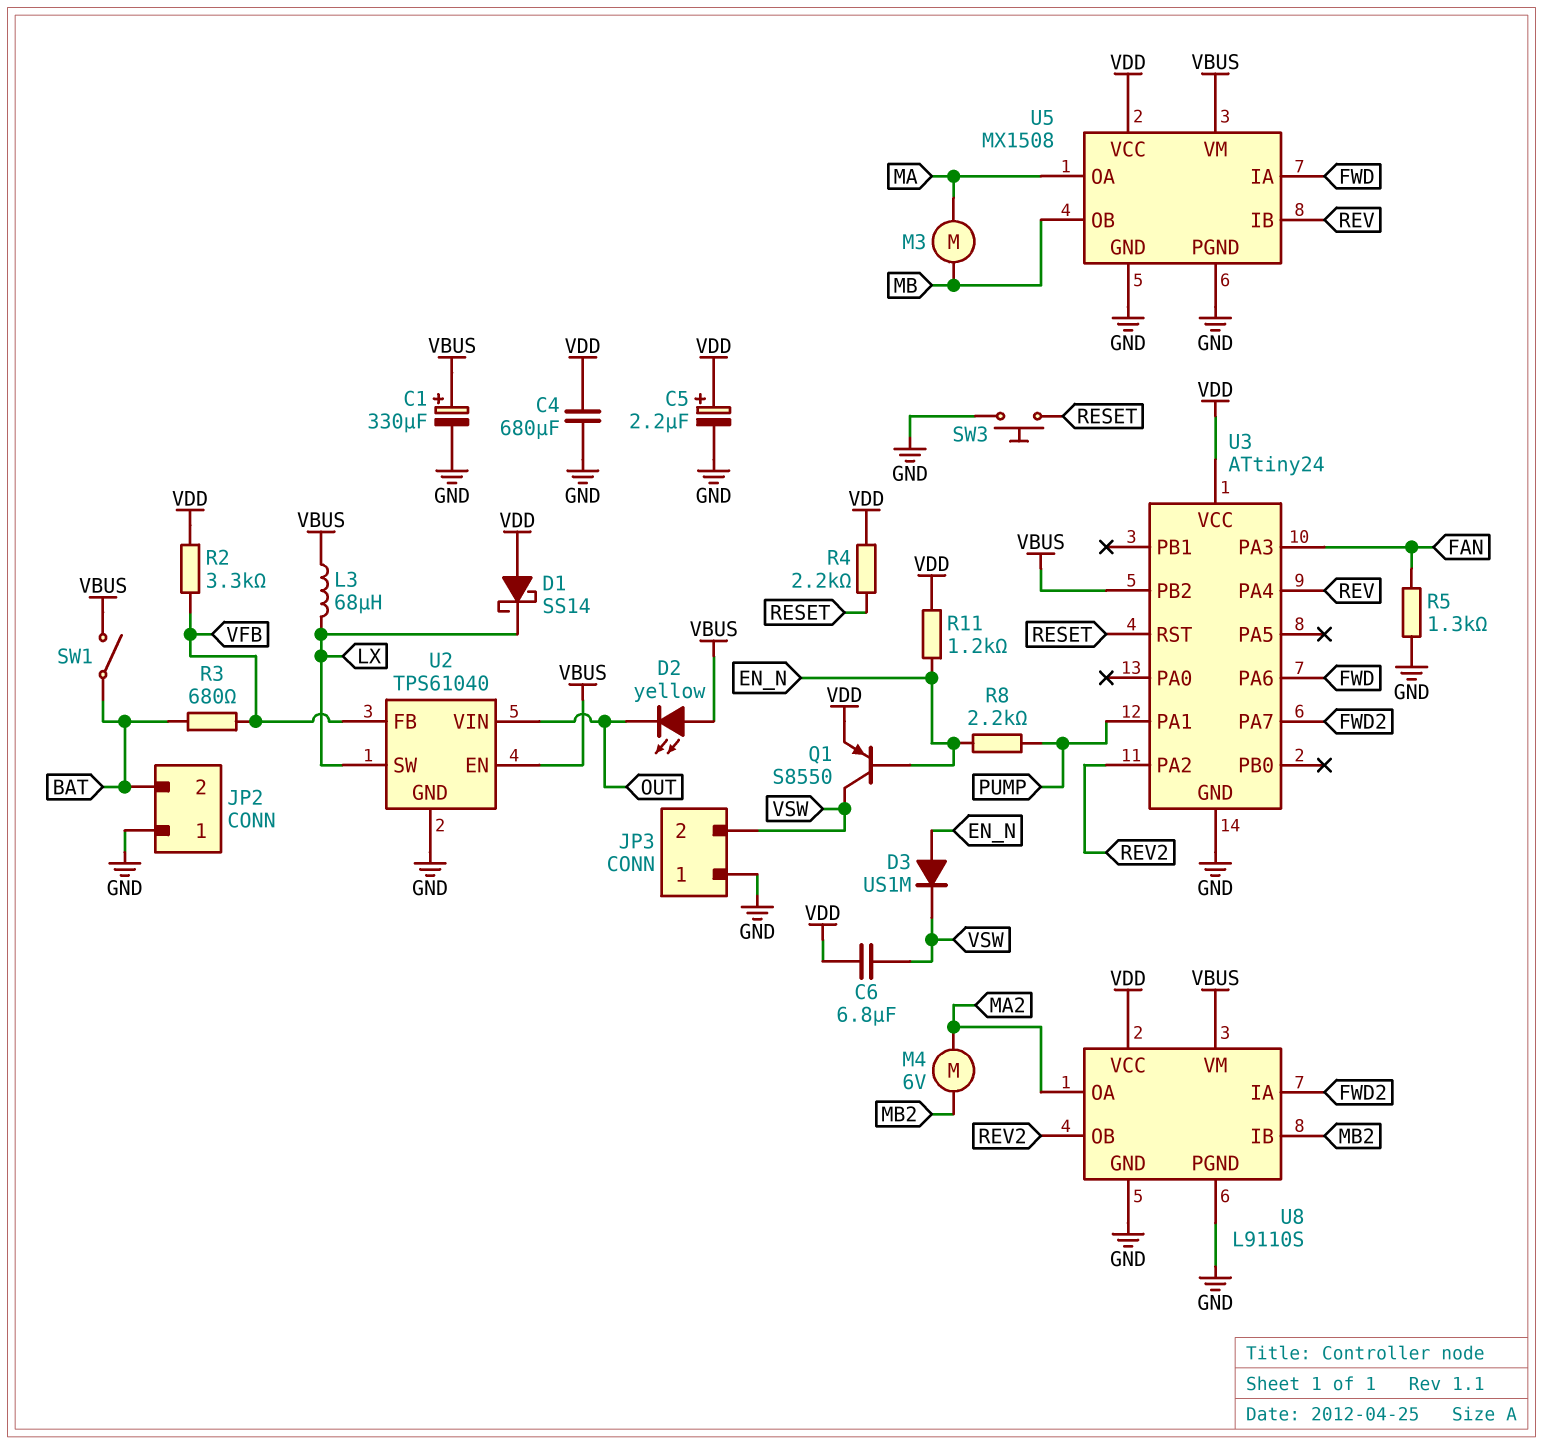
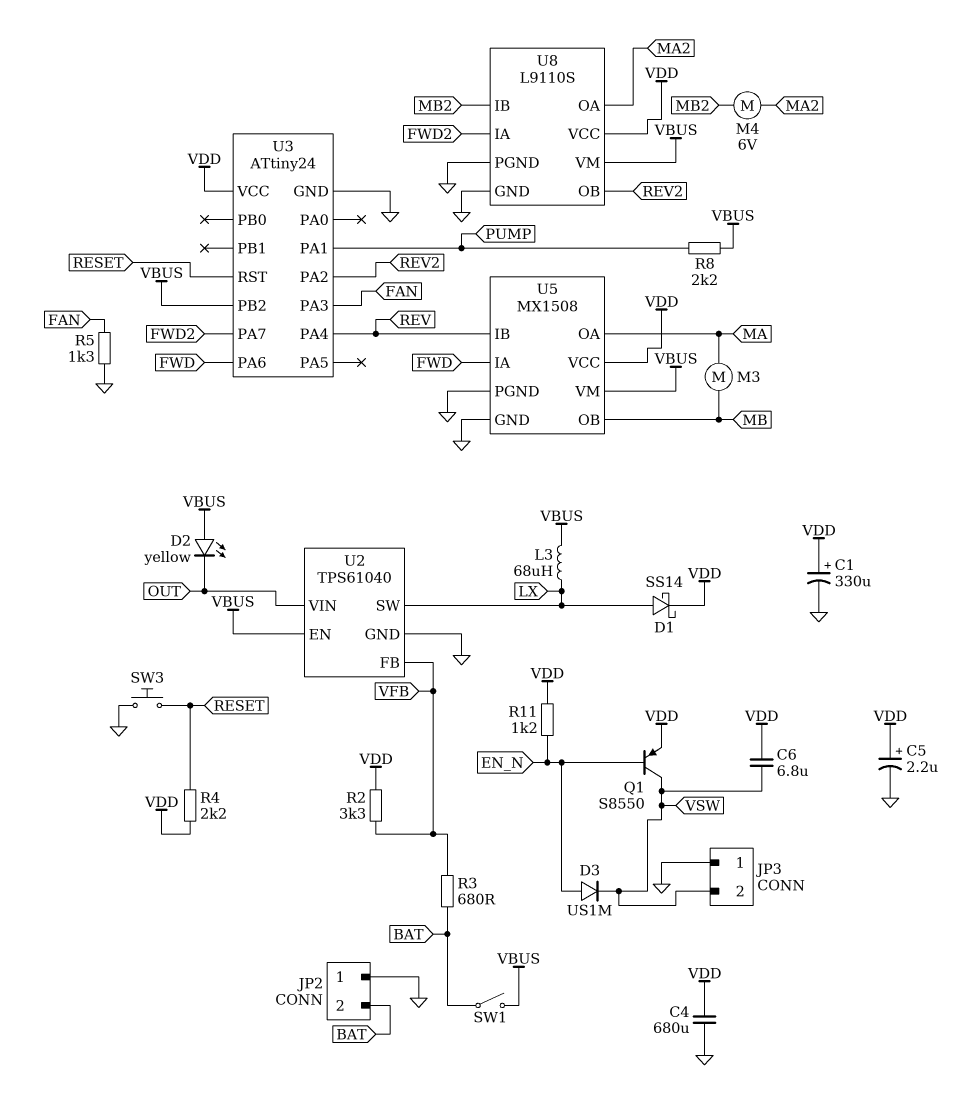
C1: 330uF (plus VBUS, minus GND) -> 330uF (plus VDD, minus GND)
D1: schottky SS14 (A VDD, K LX) -> schottky SS14 (A LX, K VDD)
R8: 2.2k (EN_N, PUMP) -> 2.2k (PUMP, VBUS)

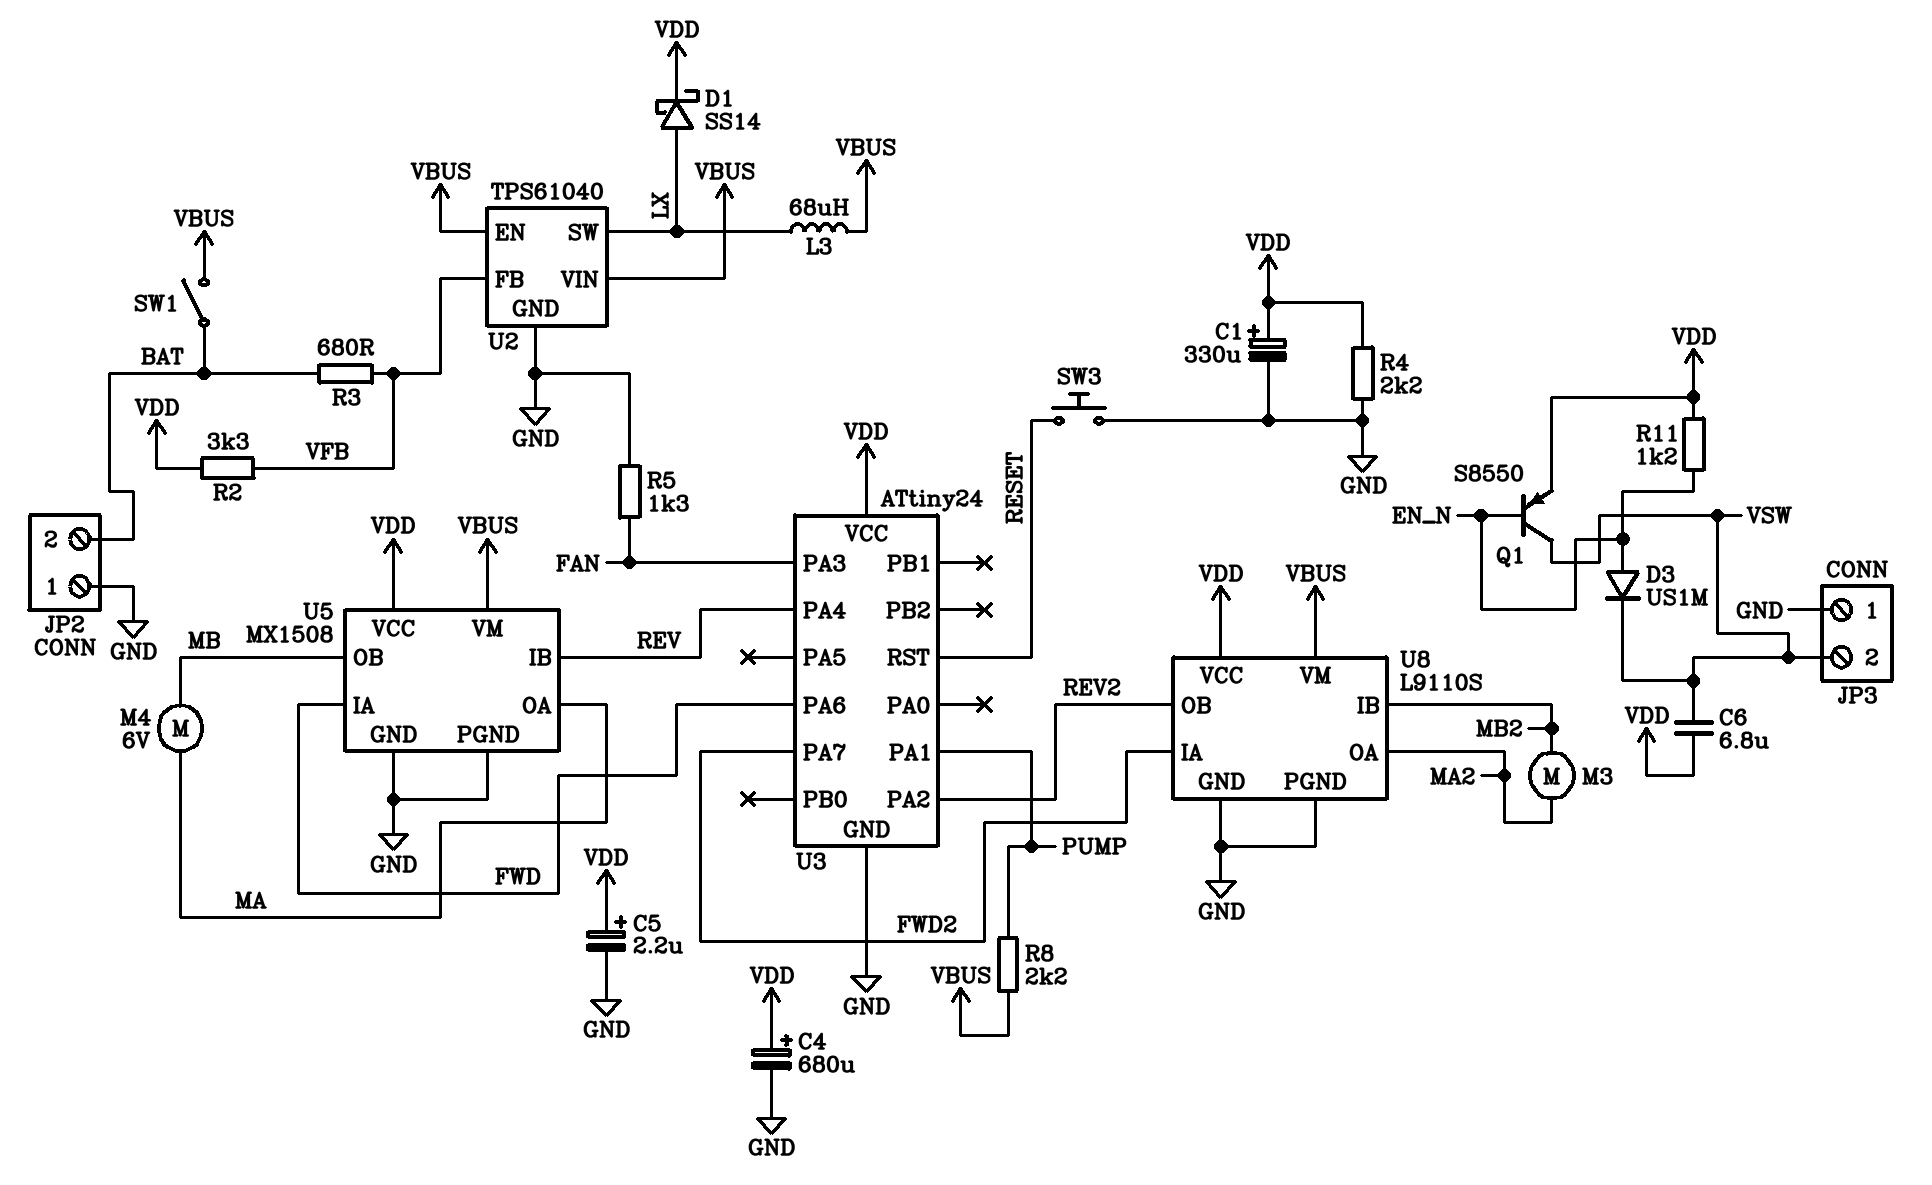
C4: 680uF (GND, VDD) -> 680uF (plus VDD, minus GND)
D2: LED yellow (A VBUS, K OUT) -> none
M3: motor (MA, MB) -> motor (MA2, MB2)
M4: motor 6V (MA2, MB2) -> motor 6V (MA, MB)
R4: 2.2k (RESET, VDD) -> 2.2k (GND, VDD)
U2 pin VIN: OUT -> VBUS
U3 pin PB2: VBUS -> none

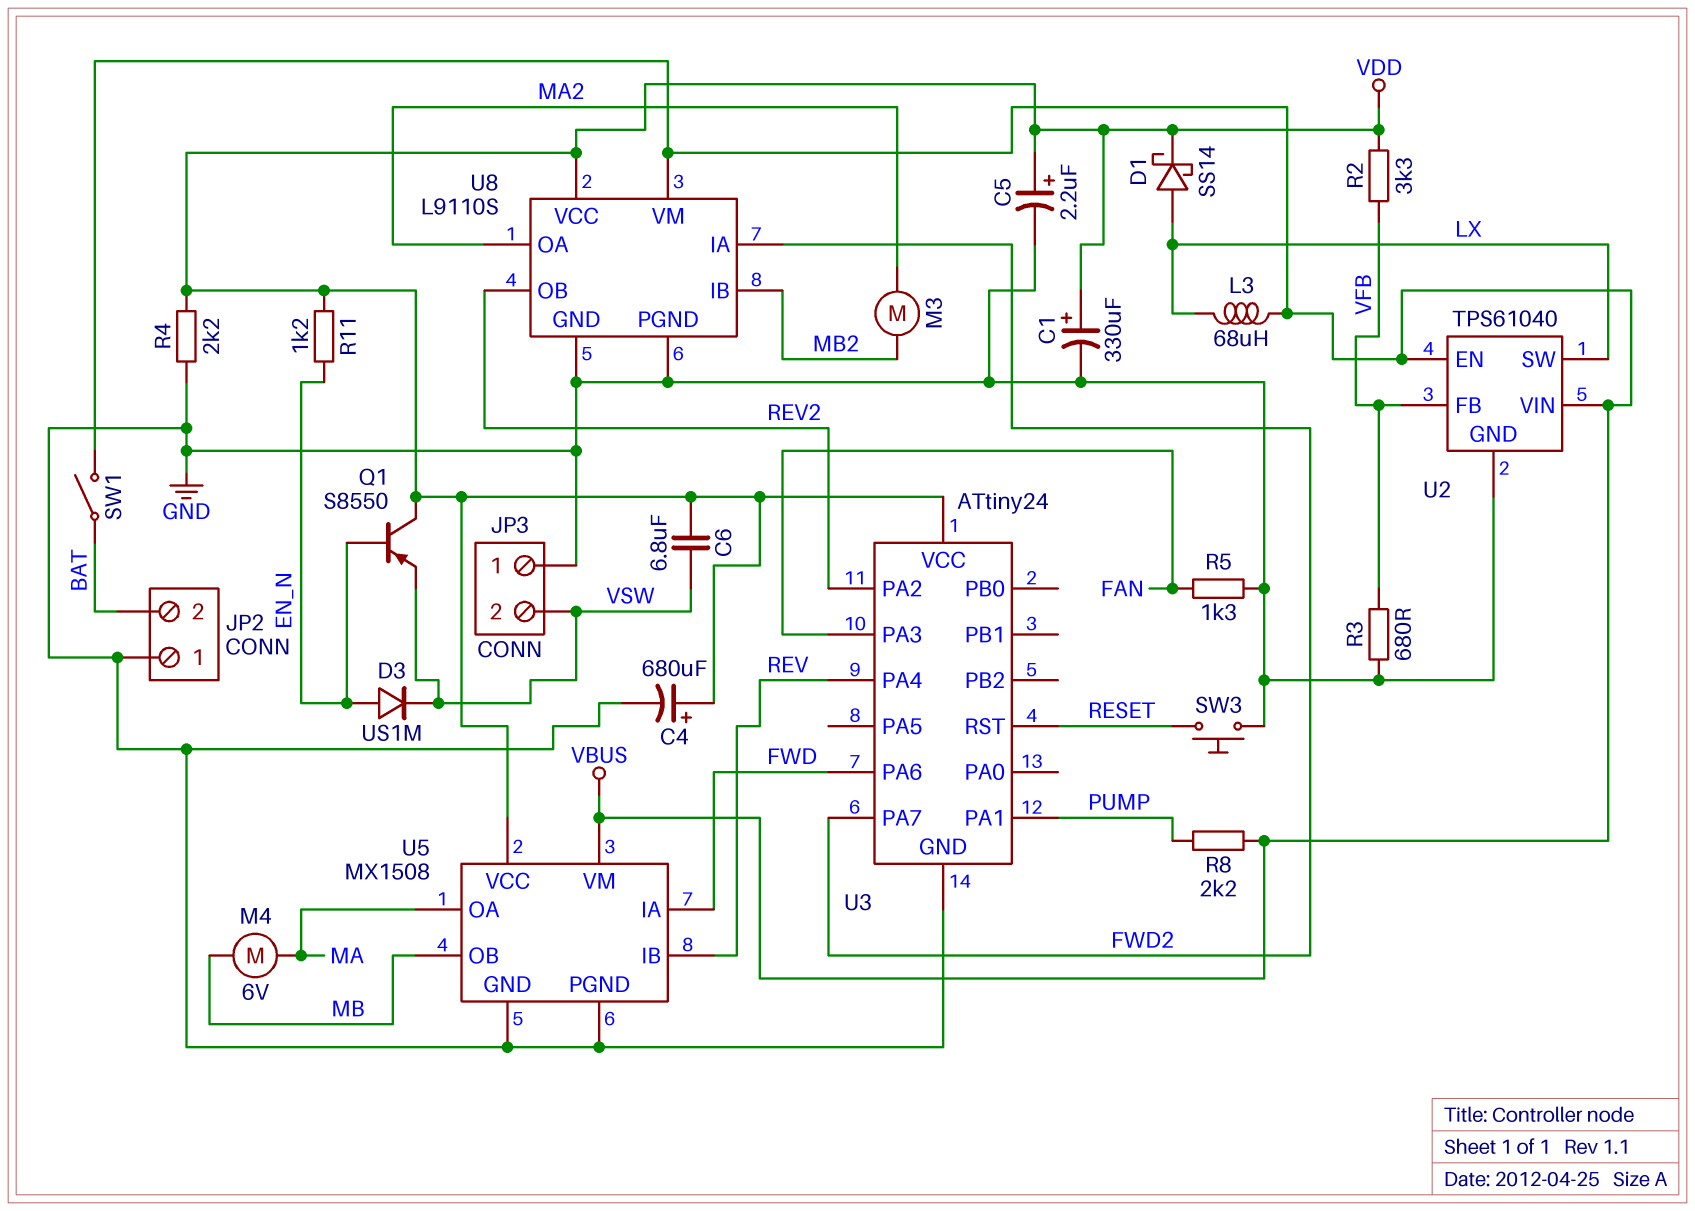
Q1: PNP S8550 (B EN_N, C VSW, E VDD) -> PNP S8550 (B EN_N, C VDD, E VSW)
R3: 680 (BAT, VFB) -> 680 (GND, VFB)

